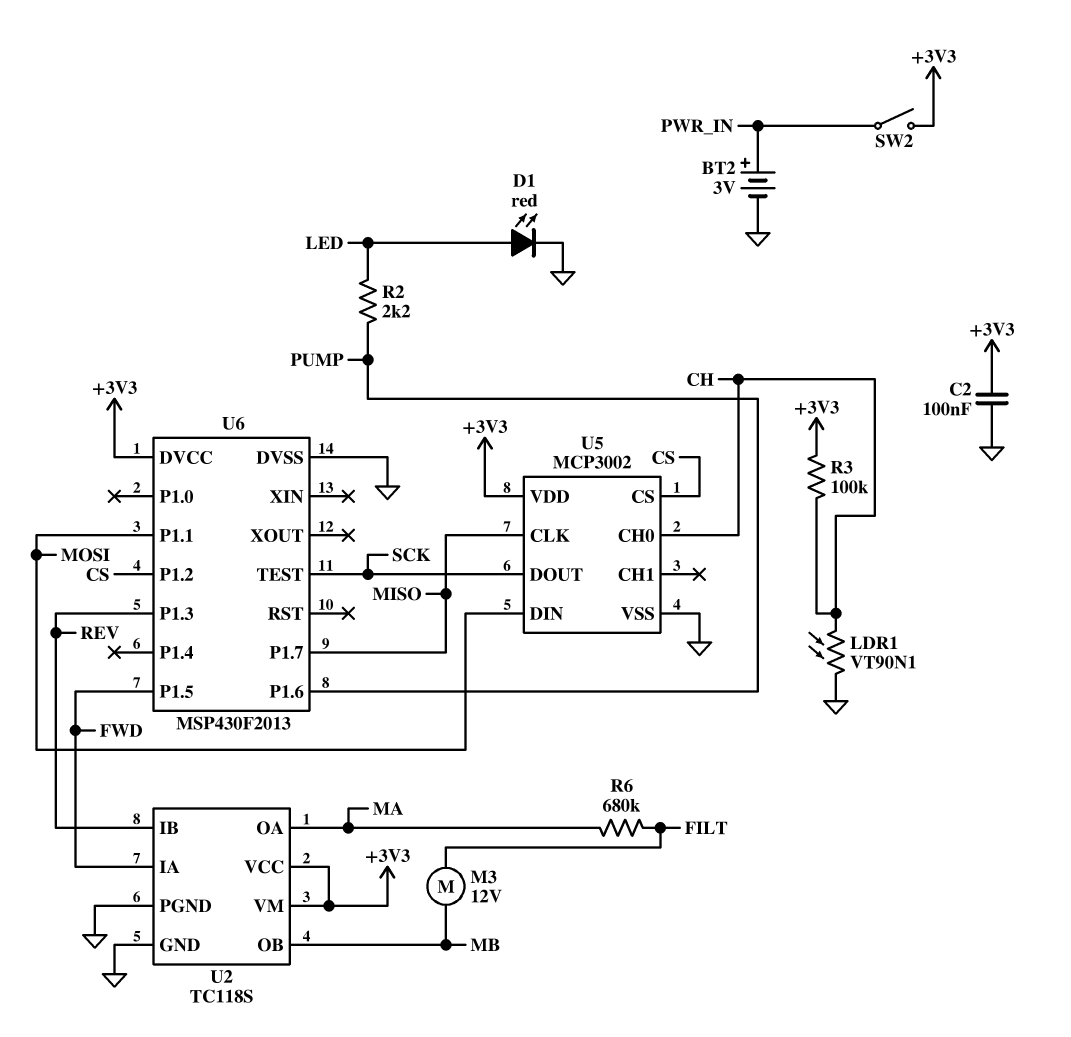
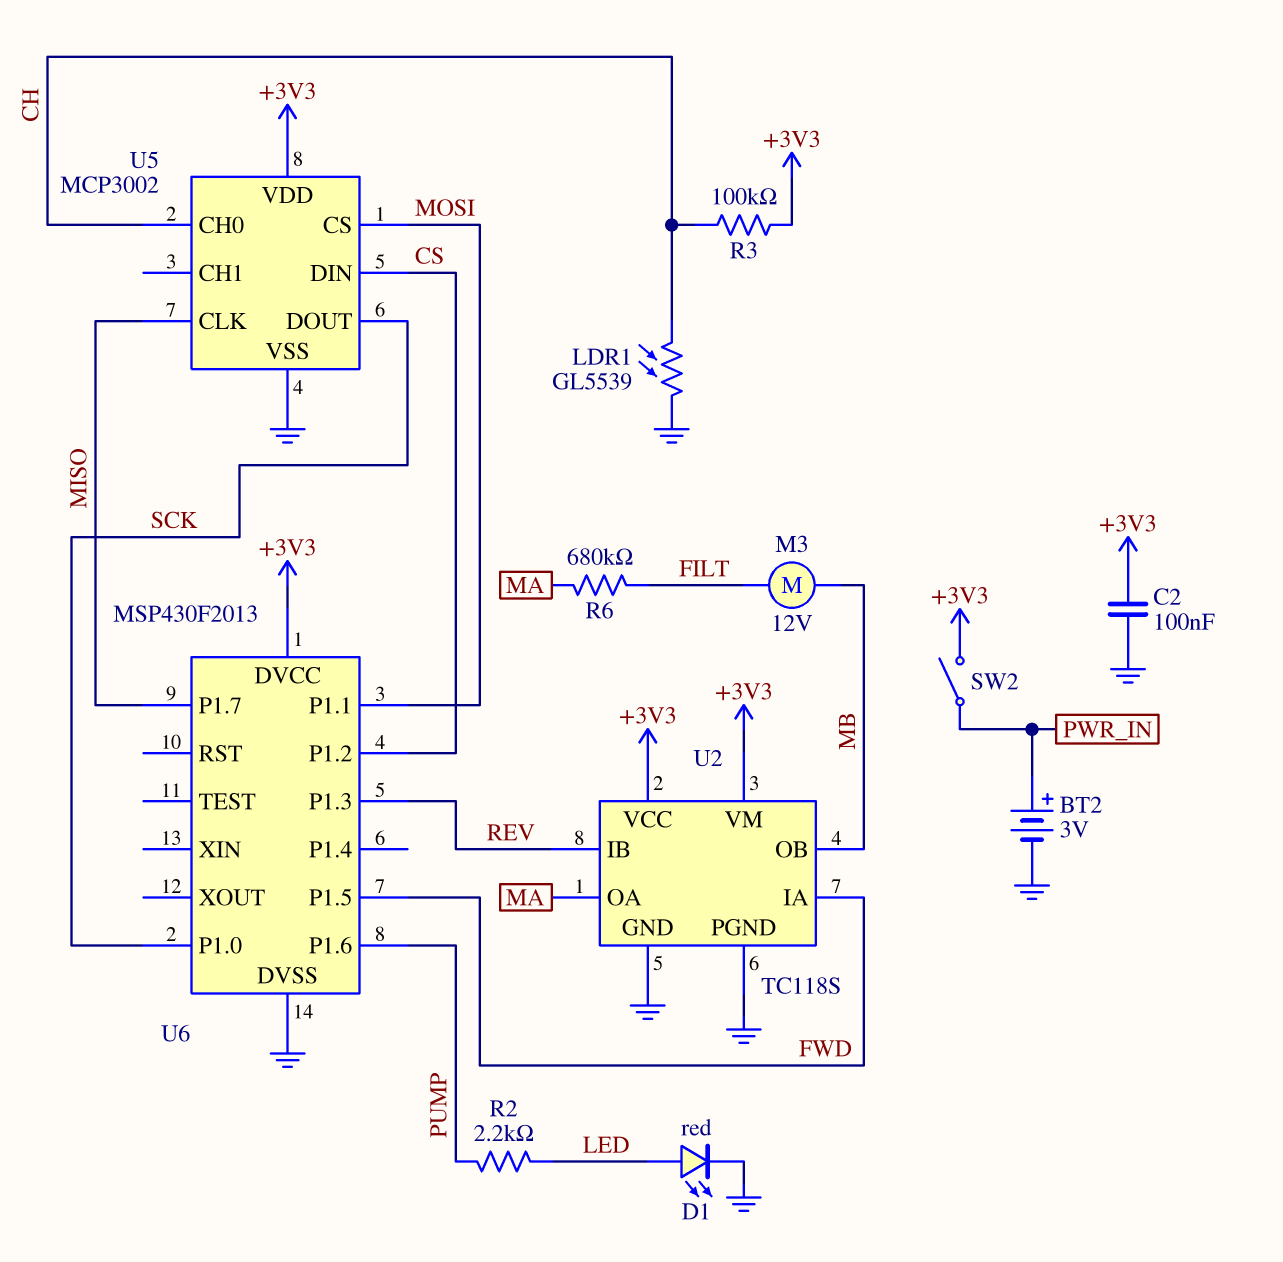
LDR1: VT90N1 (CH, GND) -> GL5539 (CH, GND)
U5 pin CS: CS -> MOSI
U5 pin DIN: MOSI -> CS
U6 pin P1.0: none -> SCK
U6 pin TEST: SCK -> none

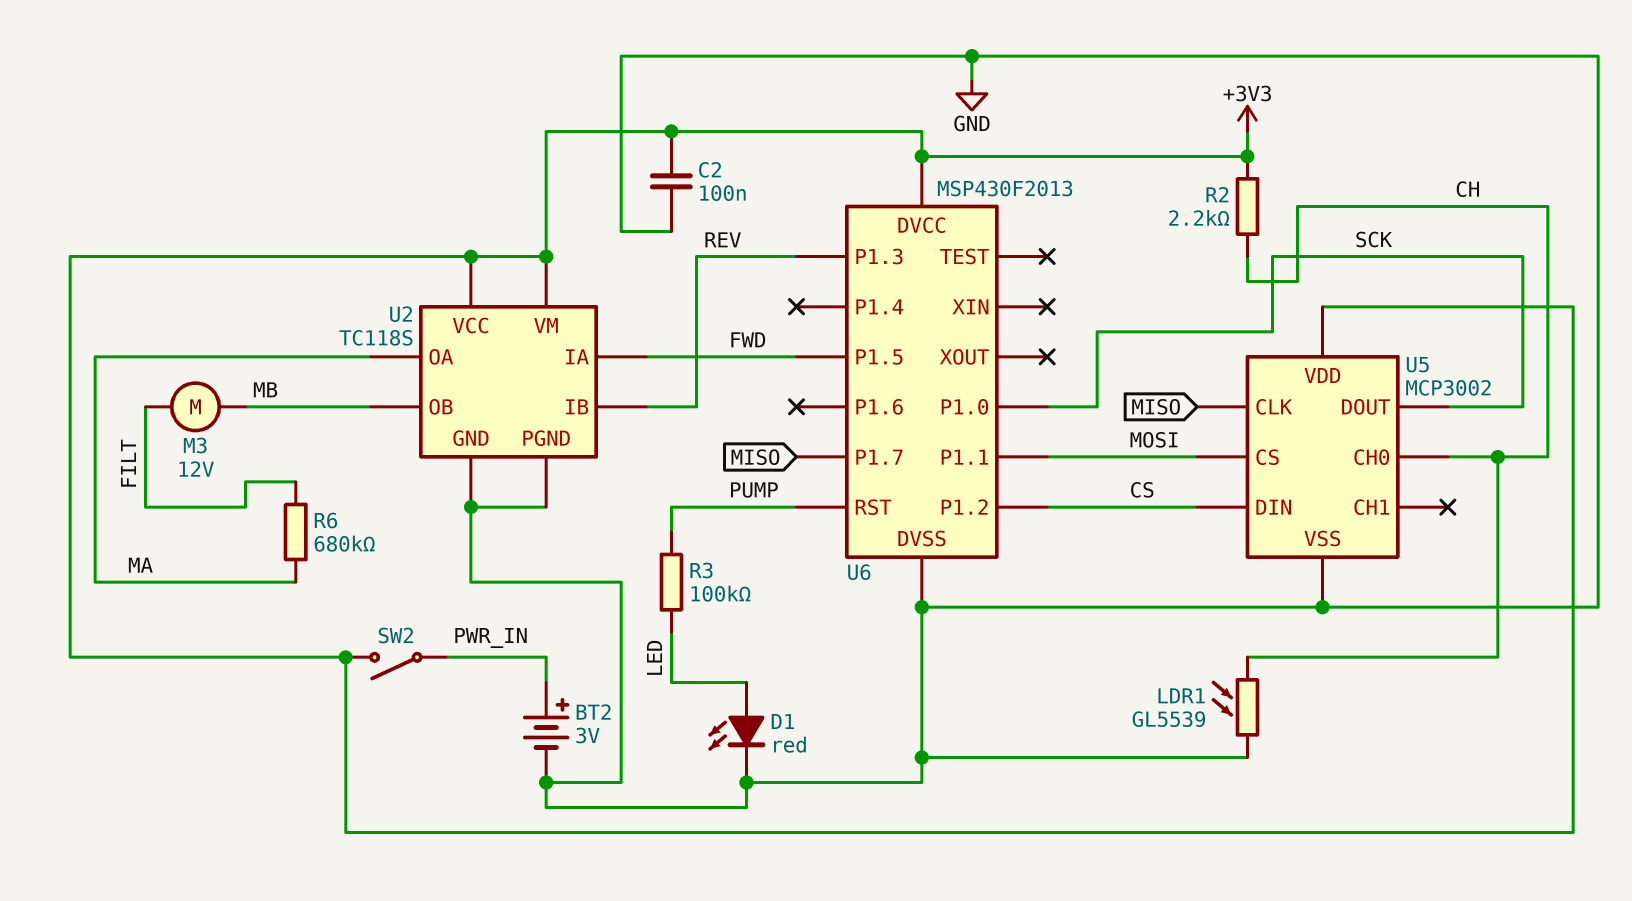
R2: 2.2k (LED, PUMP) -> 2.2k (+3V3, CH)
R3: 100k (+3V3, CH) -> 100k (LED, PUMP)
U6 pin P1.6: PUMP -> none
U6 pin RST: none -> PUMP

